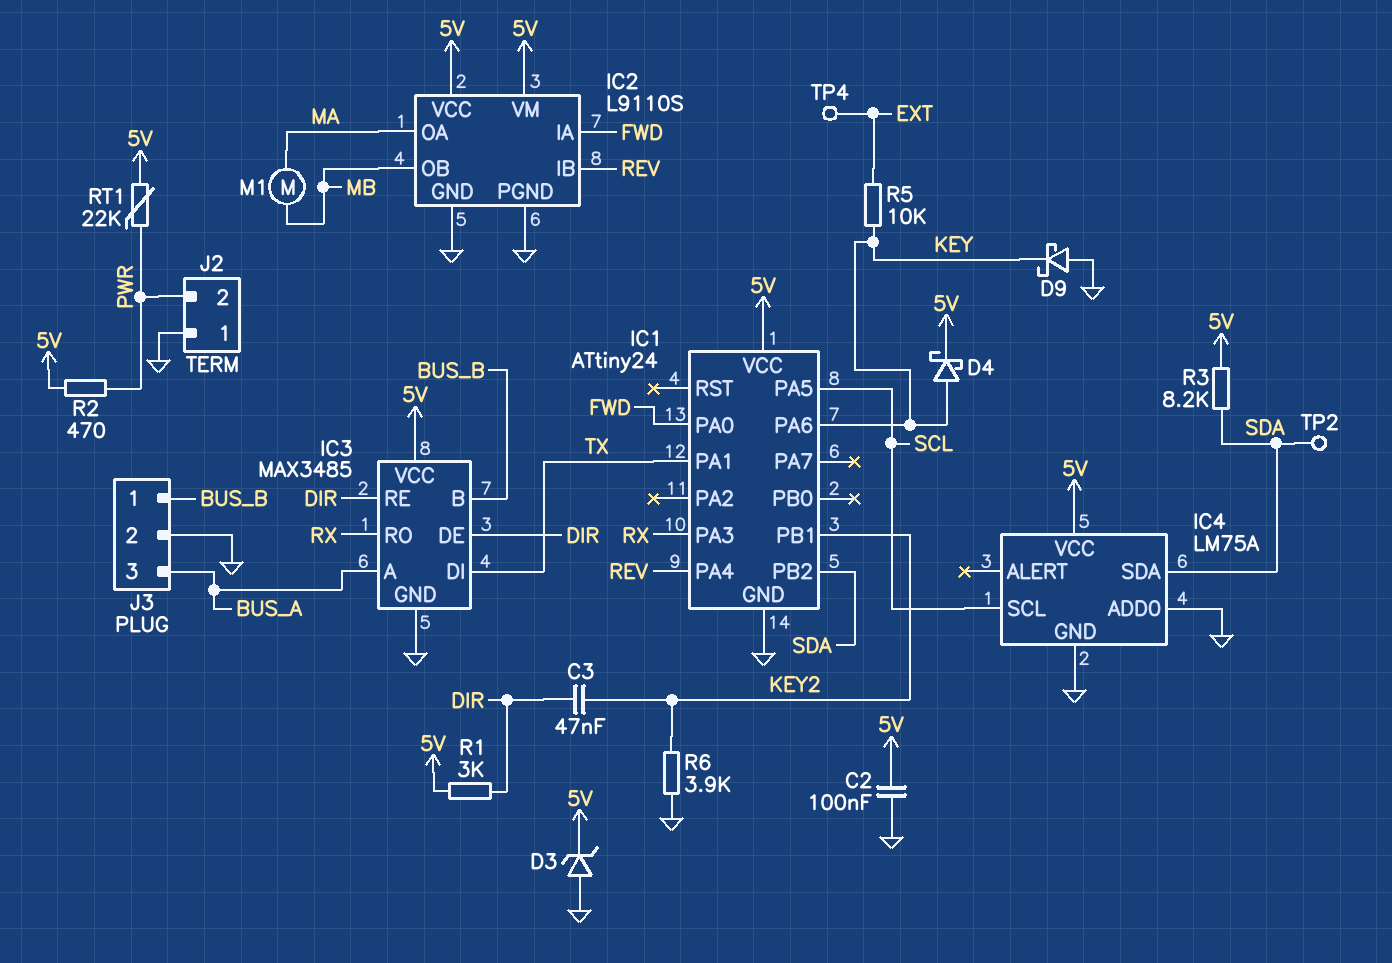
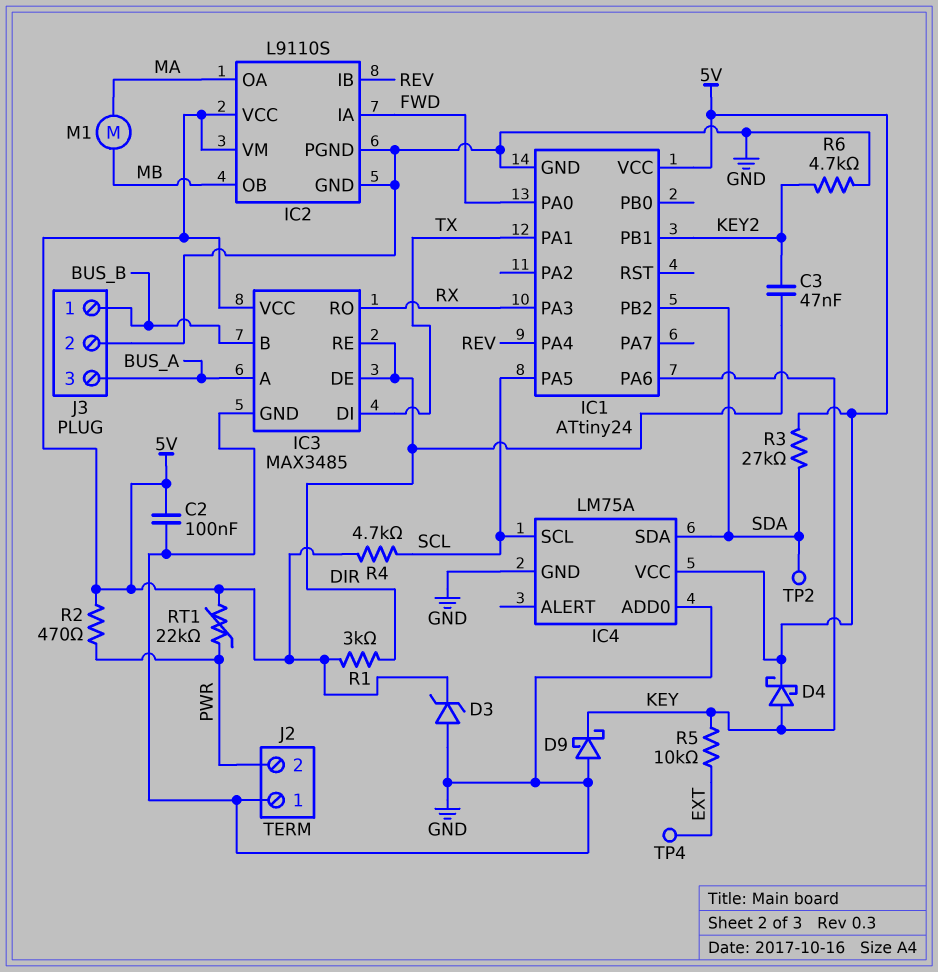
R3: 8.2k (5V, SDA) -> 27k (5V, SDA)
R4: none -> 4.7k (5V, SCL)
R6: 3.9k (GND, KEY2) -> 4.7k (GND, KEY2)

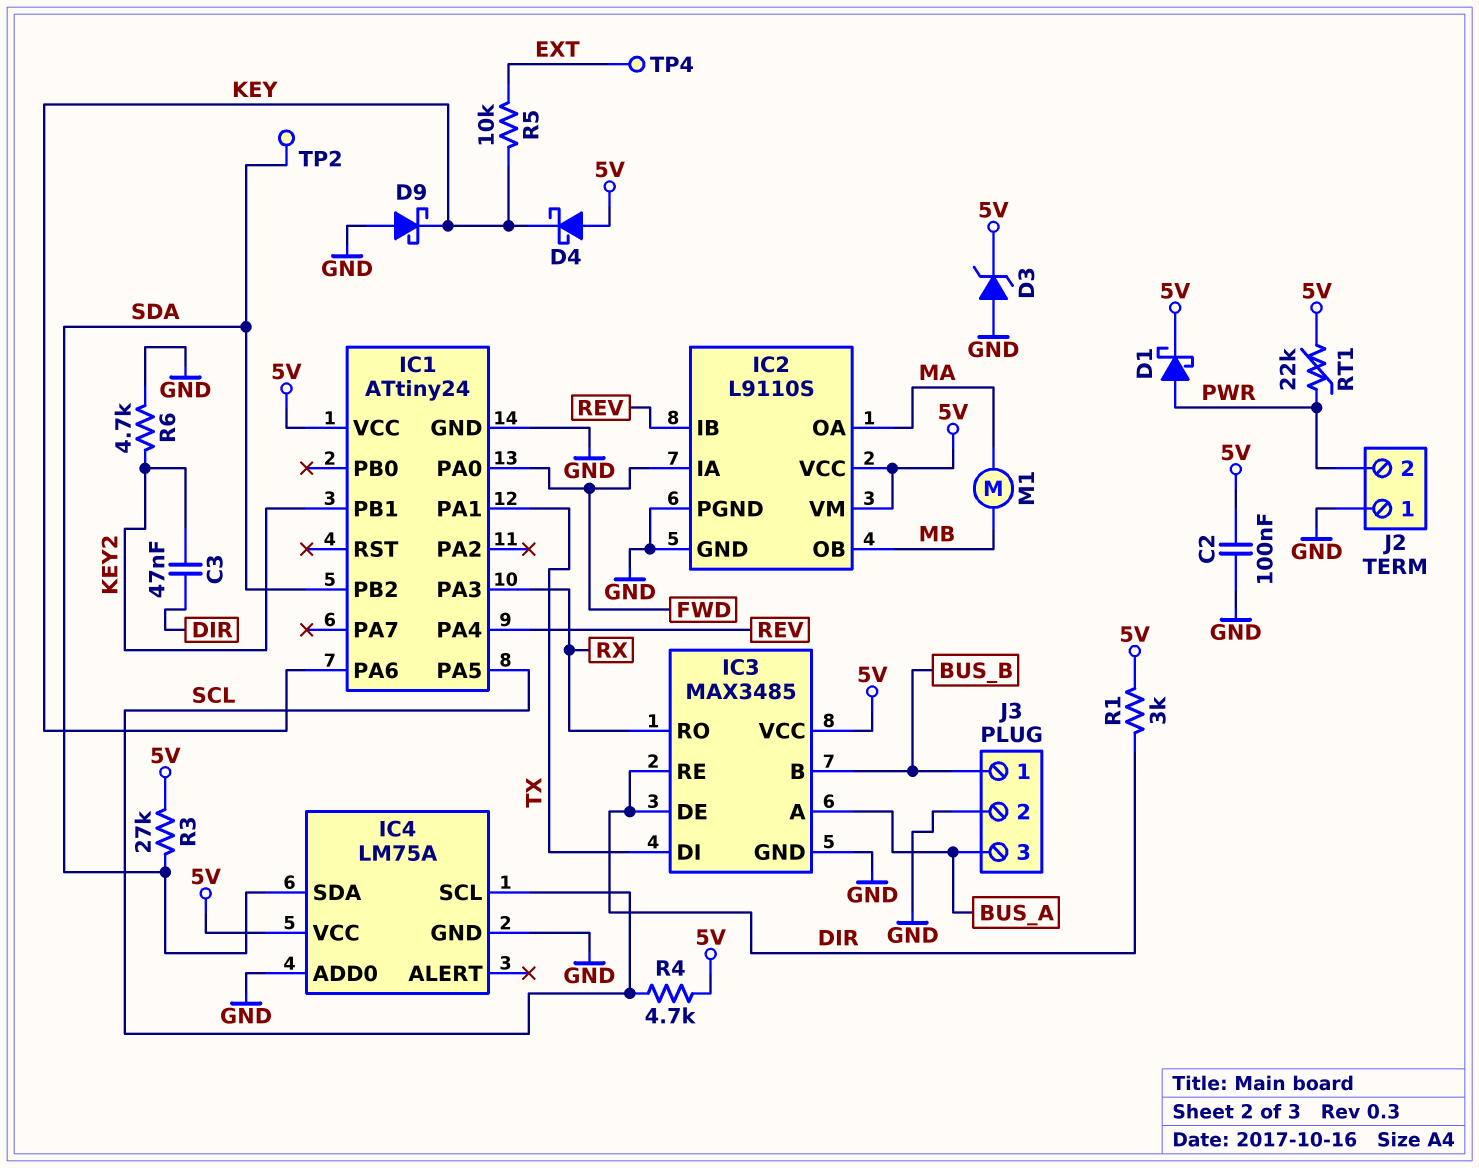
D1: none -> schottky (A PWR, K 5V)
D4: schottky (A KEY, K 5V) -> schottky (A 5V, K KEY)
R2: 470 (5V, PWR) -> none

